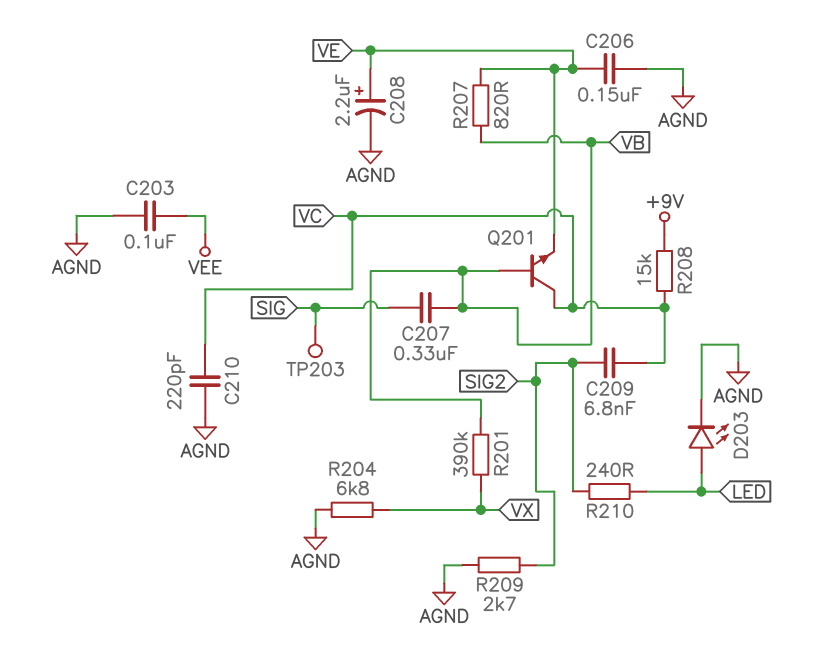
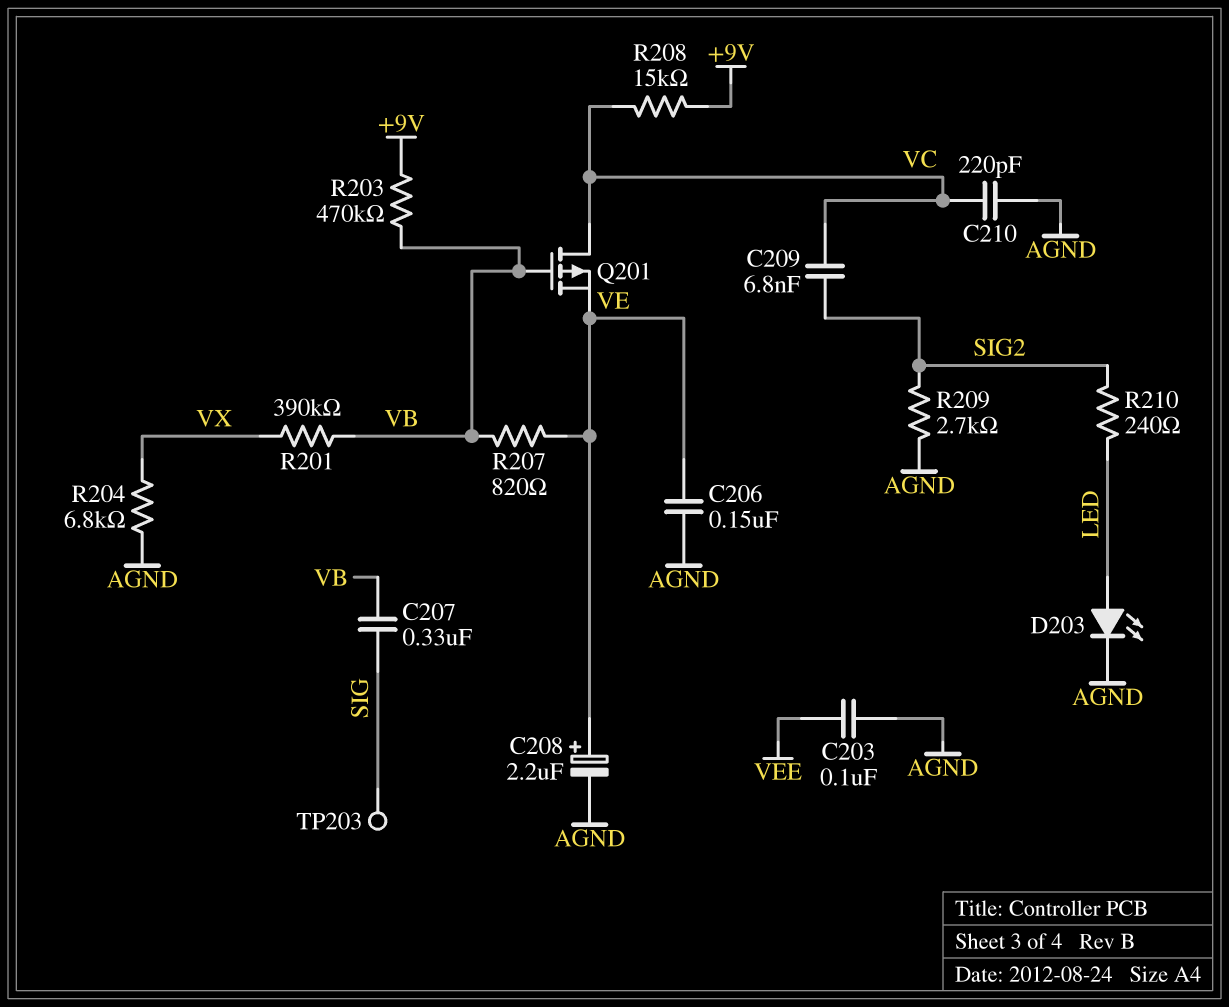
Q201: NPN (B VB, C VC, E VE) -> PMOS (G VB, D VC, S VE)
R203: none -> 470k (+9V, VB)

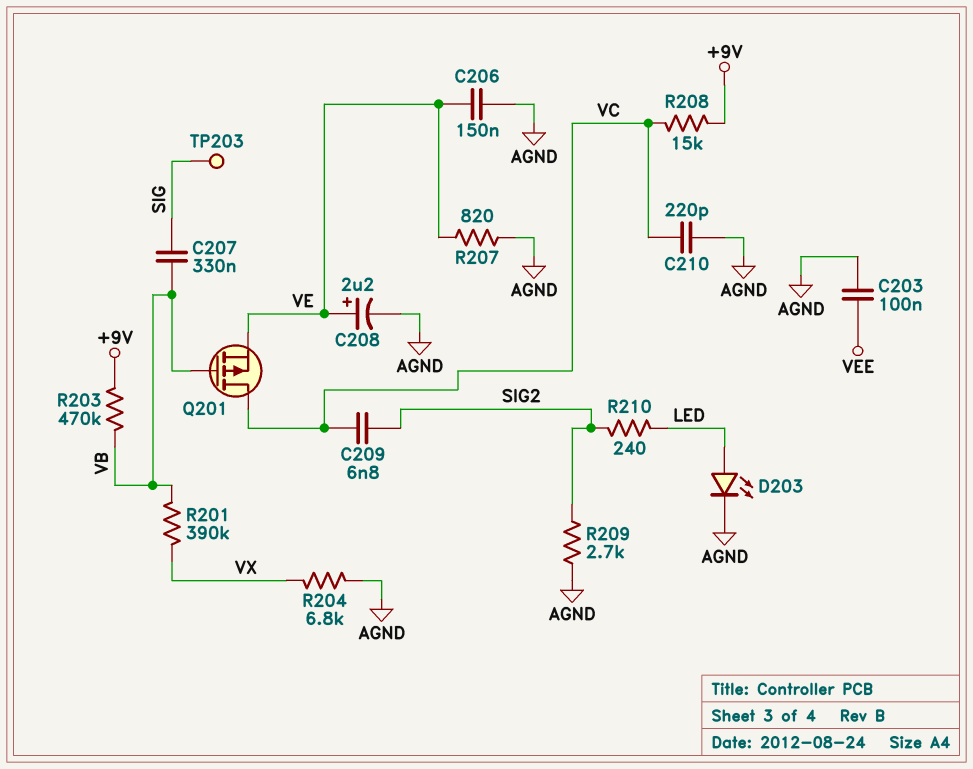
R207: 820 (VB, VE) -> 820 (AGND, VE)

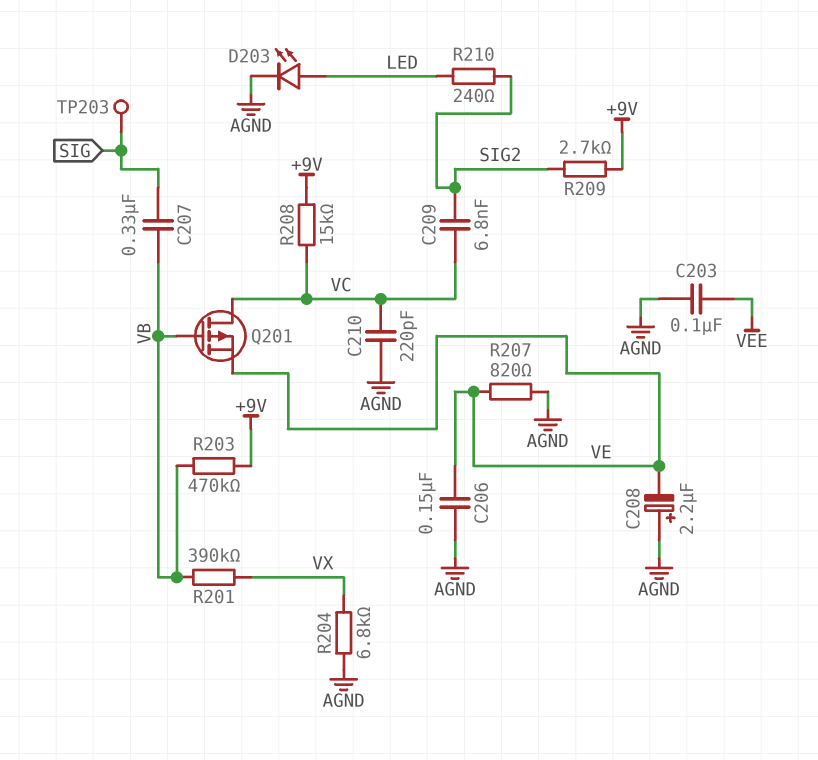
C208: 2.2uF (plus VE, minus AGND) -> 2.2uF (plus AGND, minus VE)
R209: 2.7k (AGND, SIG2) -> 2.7k (+9V, SIG2)

